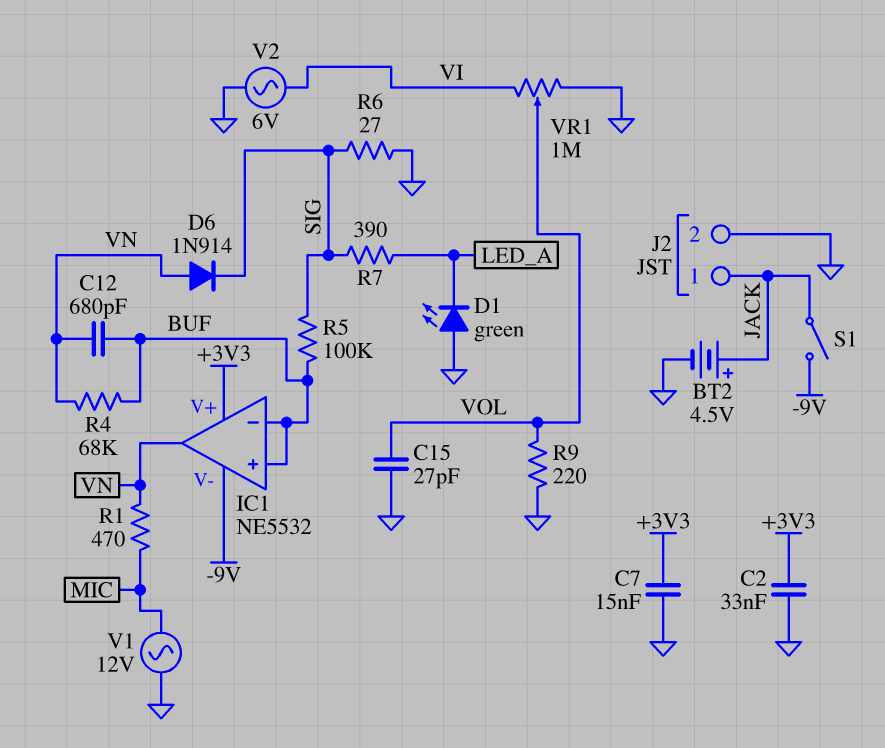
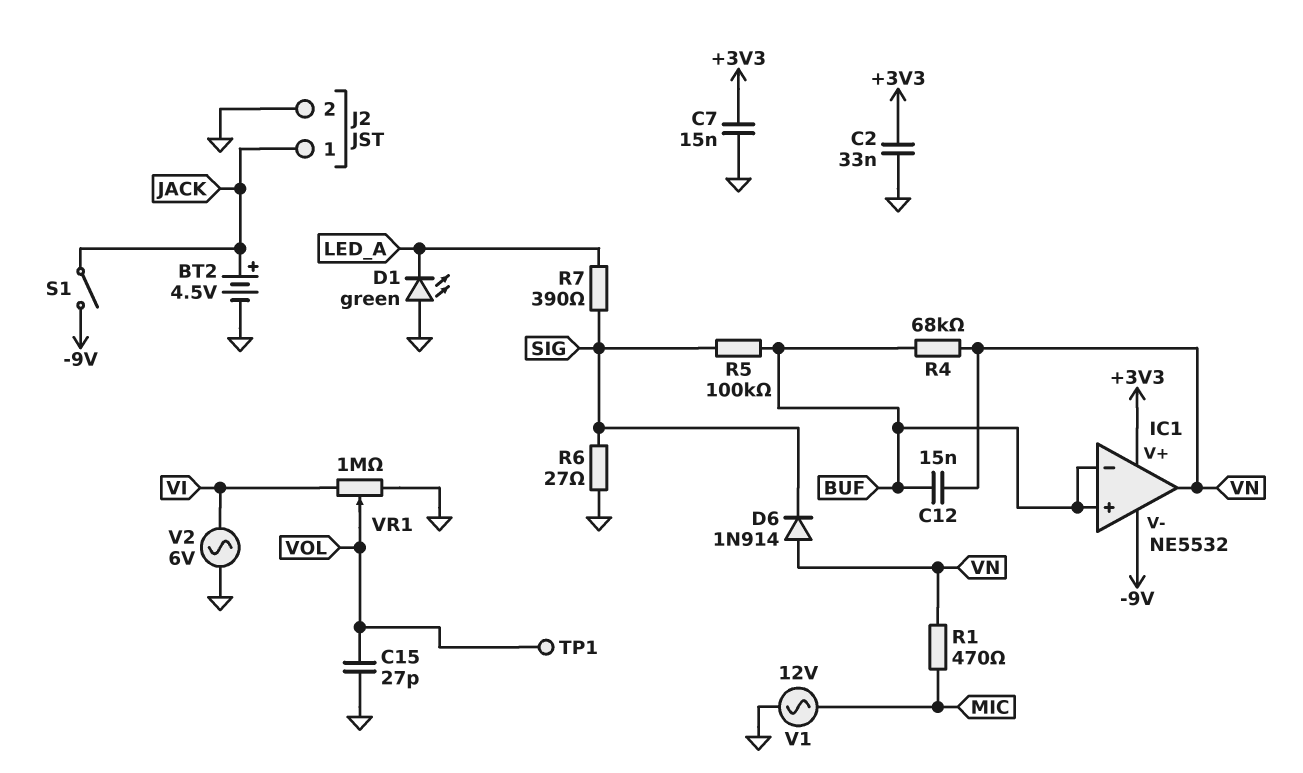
C12: 680pF (BUF, VN) -> 15nF (BUF, VN)
R9: 220 (GND, VOL) -> none
TP1: none -> test point (VOL)

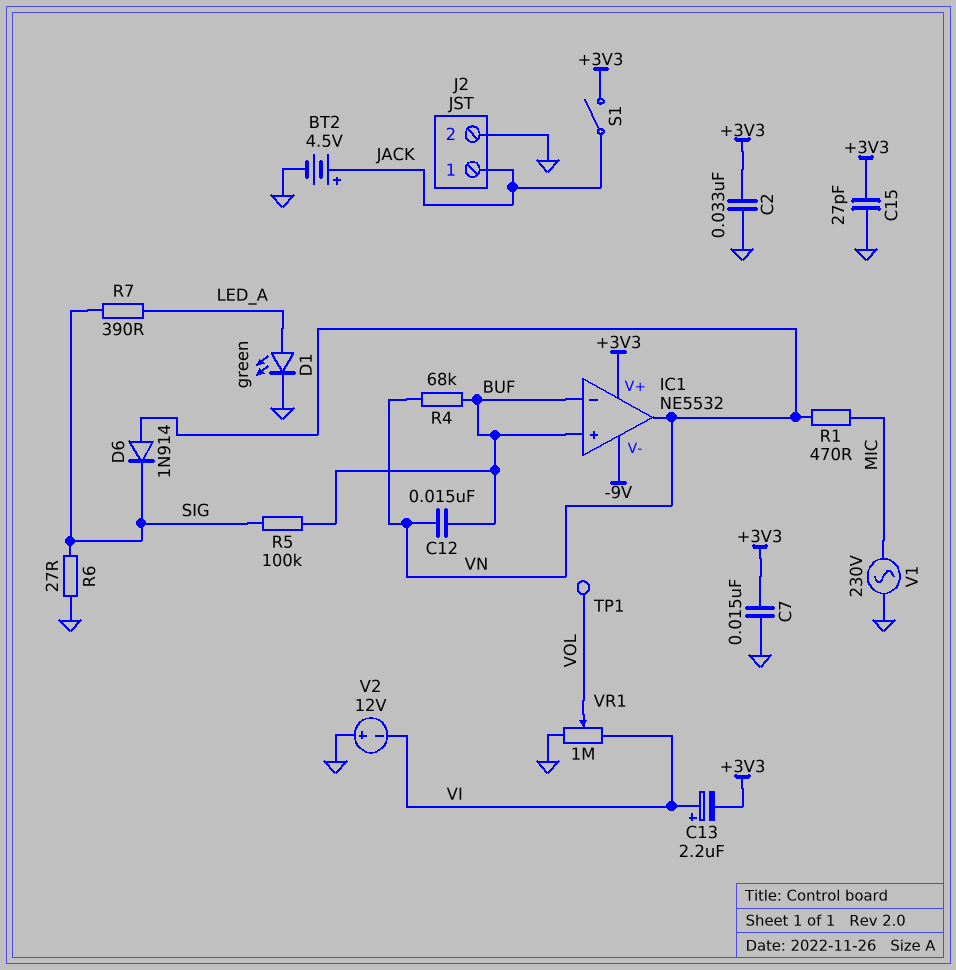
C13: none -> 2.2uF (plus VI, minus +3V3)
C15: 27pF (GND, VOL) -> 27pF (+3V3, GND)
D1: LED green (A GND, K LED_A) -> LED green (A LED_A, K GND)
S1: switch (-9V, JACK) -> switch (+3V3, JACK)
V1: AC 12V (GND, MIC) -> AC 230V (GND, MIC)
V2: AC 6V (GND, VI) -> 12V (plus GND, minus VI)

